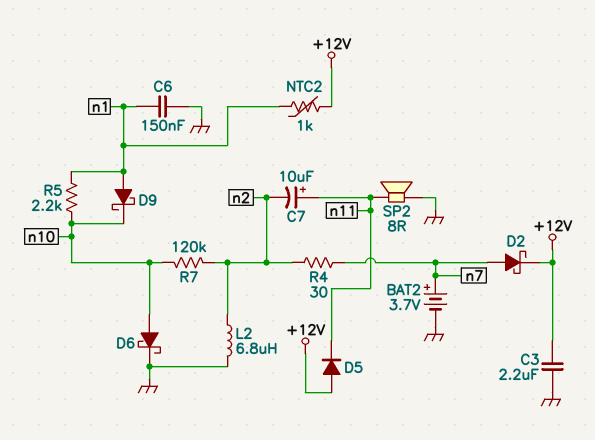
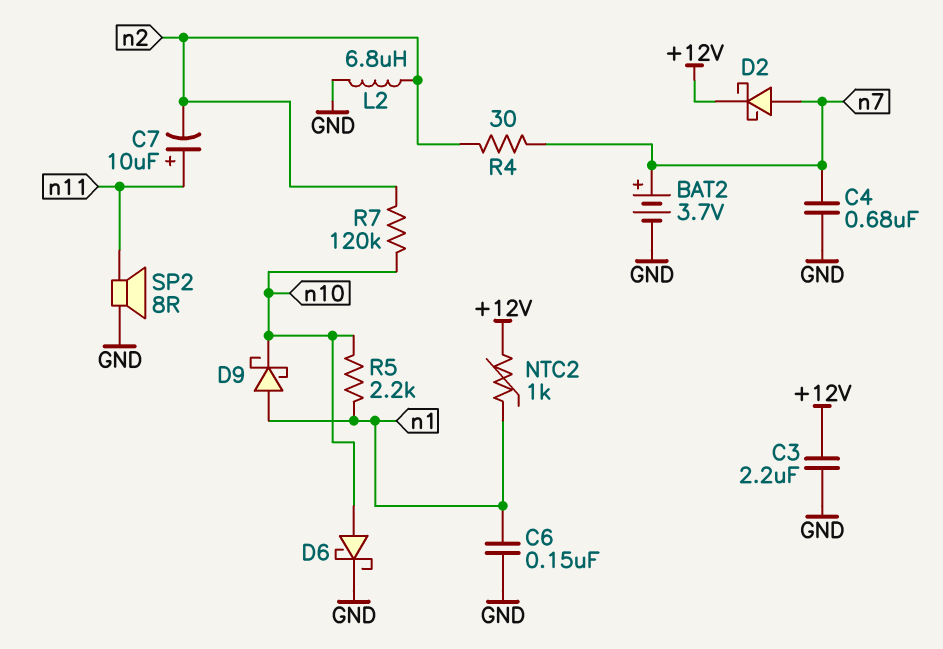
C4: none -> 680nF (GND, n7)
D5: diode (A +12V, K n11) -> none

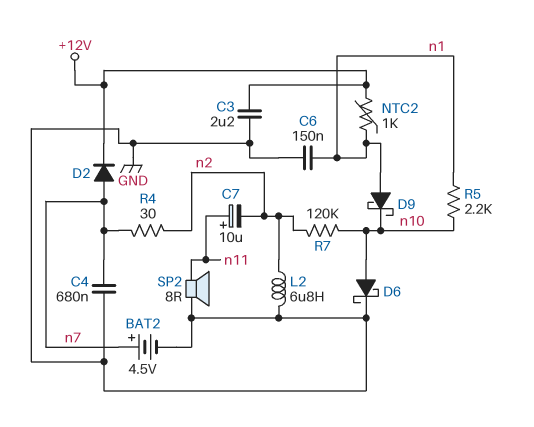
BAT2: 3.7V (plus n7, minus GND) -> 4.5V (plus n7, minus GND)
D2: schottky (A n7, K +12V) -> diode (A n7, K +12V)

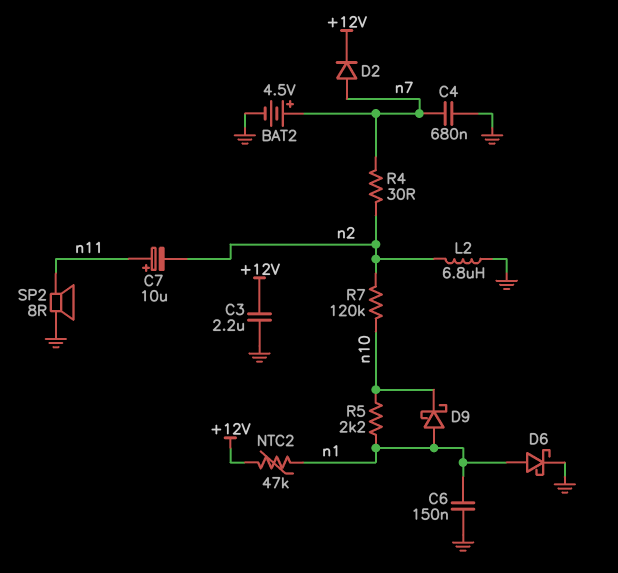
D6: schottky (A n10, K GND) -> schottky (A n1, K GND)
NTC2: 1k (+12V, n1) -> 47k (+12V, n1)

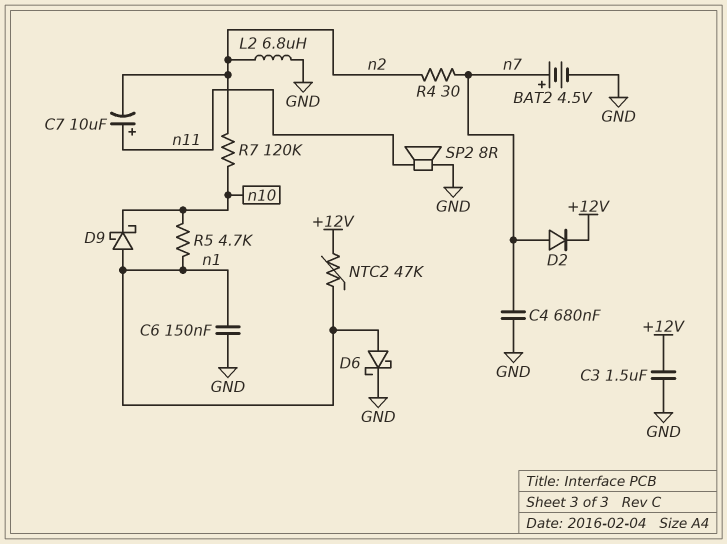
C3: 2.2uF (+12V, GND) -> 1.5uF (+12V, GND)
R5: 2.2k (n1, n10) -> 4.7k (n1, n10)

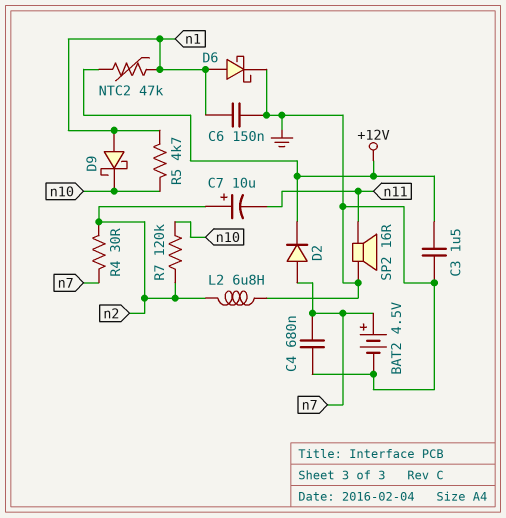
C7: 10uF (plus n11, minus n2) -> 10uF (plus n2, minus n11)
SP2: speaker 8R (GND, n11) -> speaker 16R (GND, n11)

